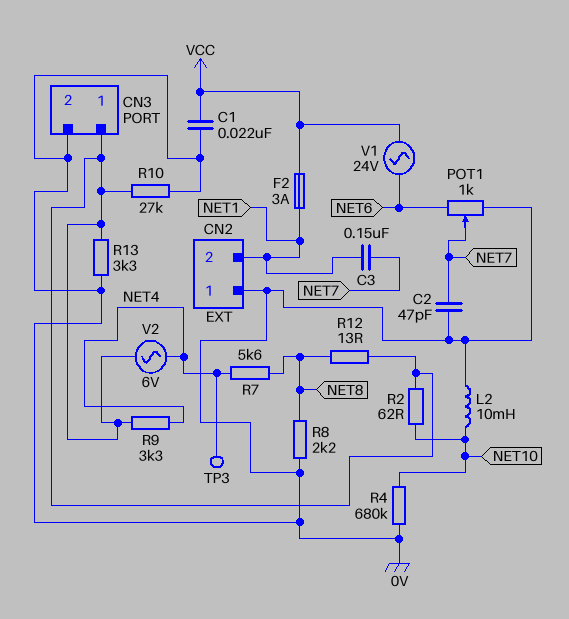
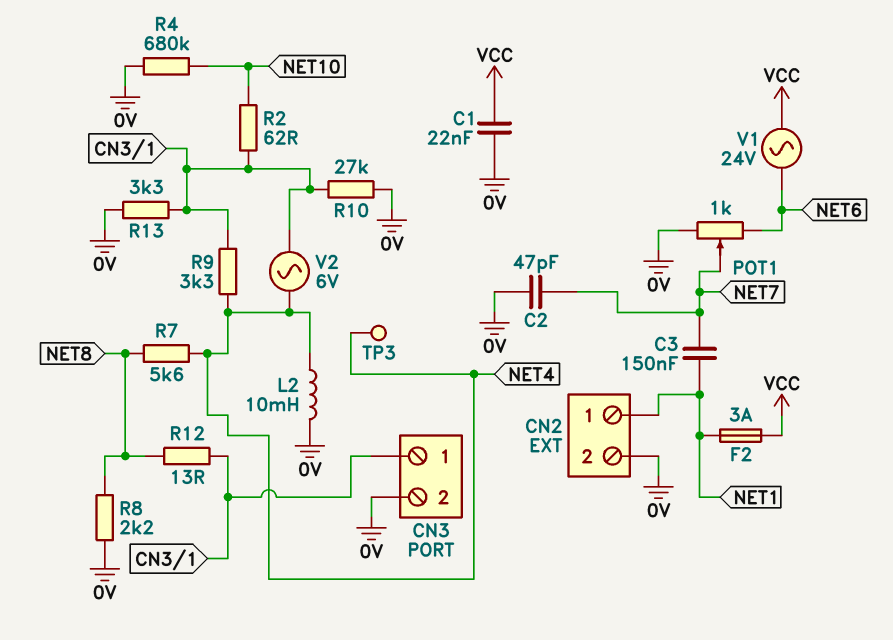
CN2 pin 1: 0V -> NET1
CN2 pin 2: NET1 -> 0V
L2: 10mH (0V, NET10) -> 10mH (0V, NET4)

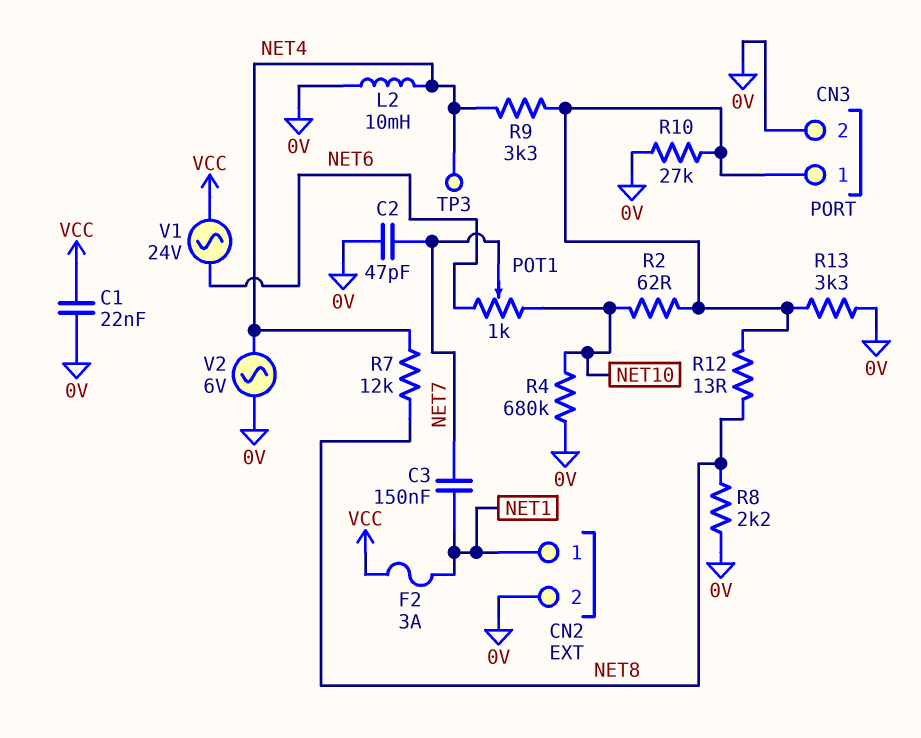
POT1: 1k (0V, NET6, wiper NET7) -> 1k (NET6, NET10, wiper NET7)
R7: 5.6k (NET4, NET8) -> 12k (NET4, NET8)
V2: AC 6V (CN3/1, NET4) -> AC 6V (0V, NET4)

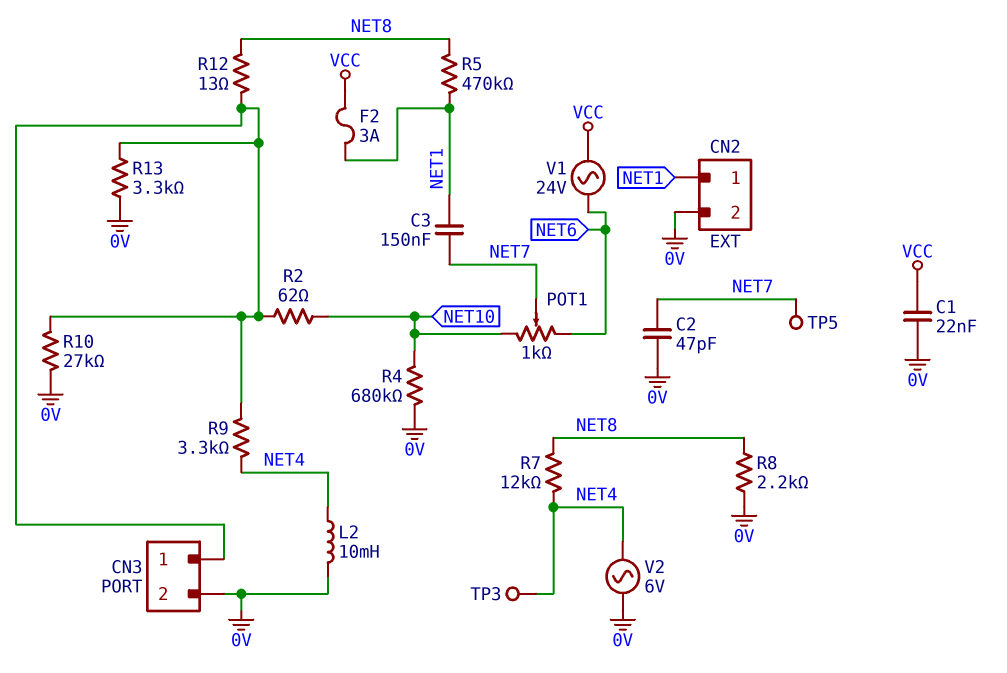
R5: none -> 470k (NET1, NET8)
TP5: none -> test point (NET7)

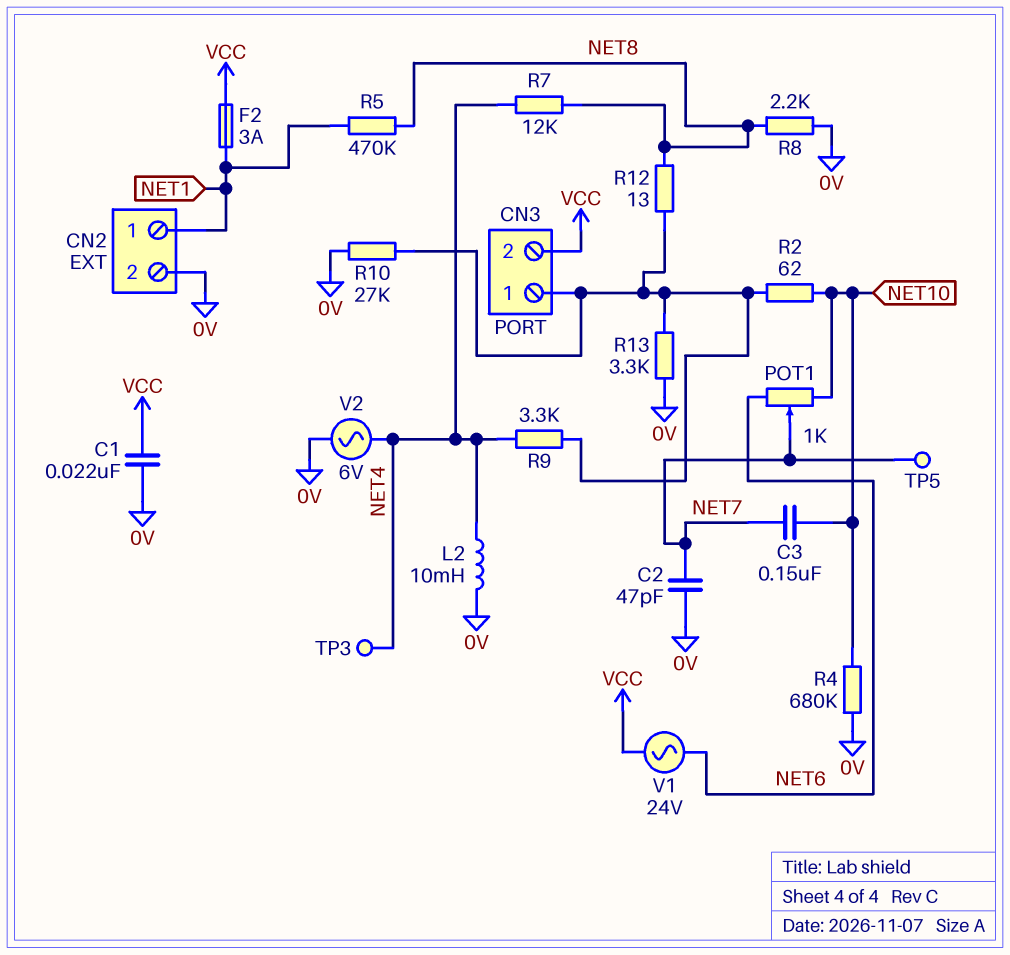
C3: 150nF (NET1, NET7) -> 150nF (NET7, NET10)
CN3 pin 2: 0V -> VCC

